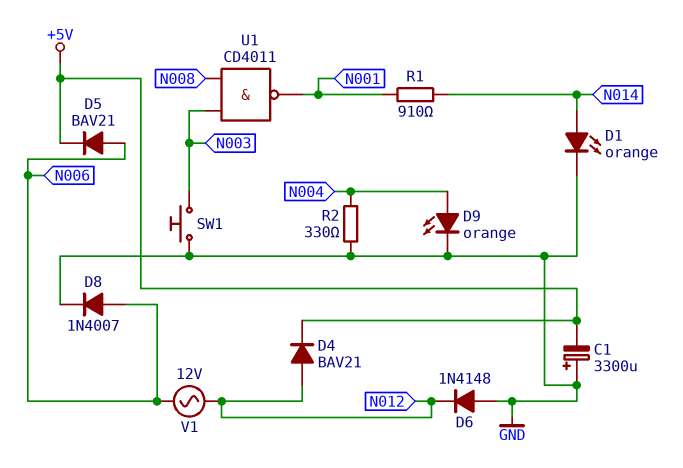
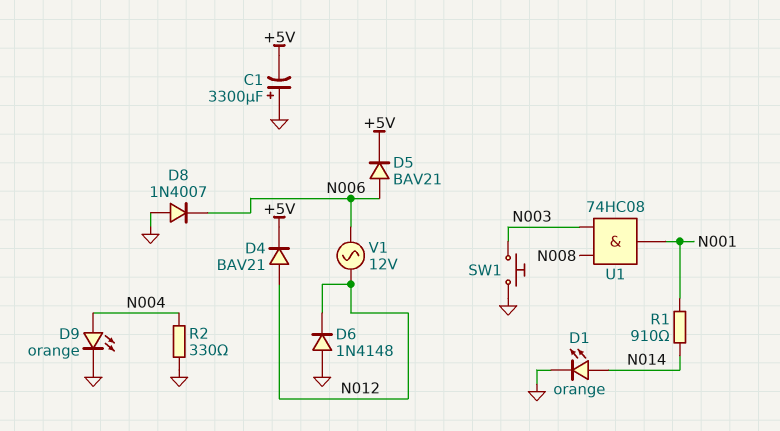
D8: diode 1N4007 (A N006, K GND) -> diode 1N4007 (A GND, K N006)
U1: NAND CD4011 (in N003, in N008, out N001) -> AND 74HC08 (in N003, in N008, out N001)

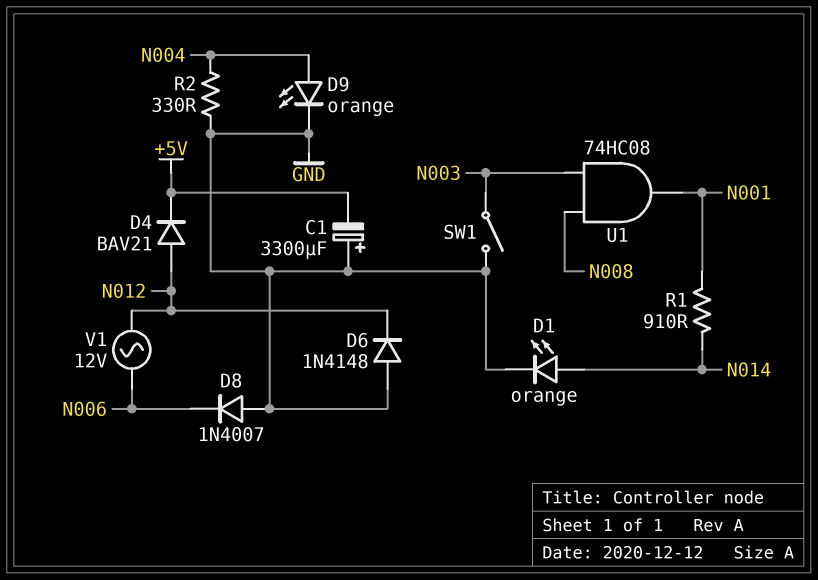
D5: diode BAV21 (A N006, K +5V) -> none
SW1: button (GND, N003) -> switch (GND, N003)

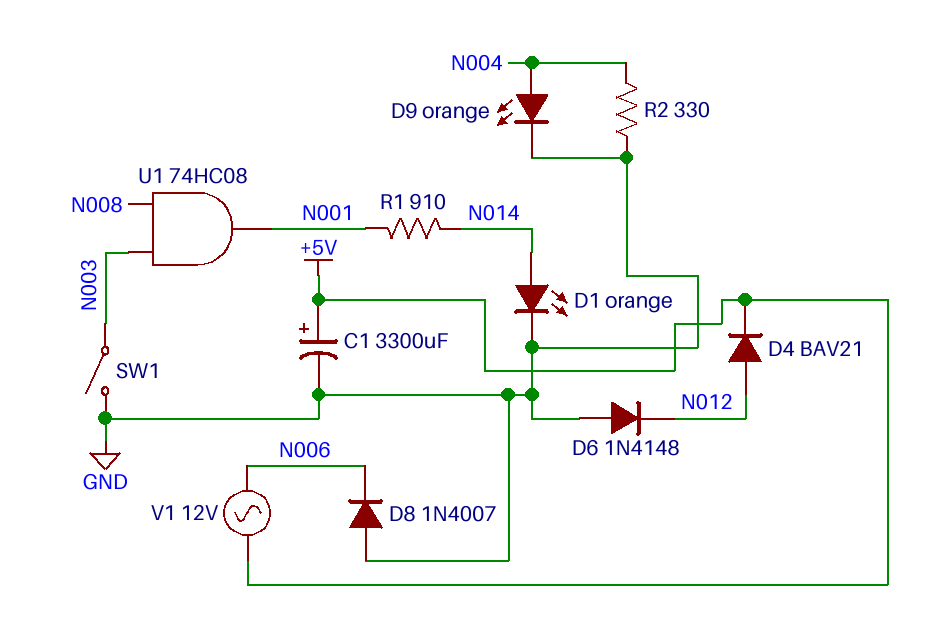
C1: 3300uF (plus GND, minus +5V) -> 3300uF (plus +5V, minus GND)
V1: AC 12V (N006, N012) -> AC 12V (+5V, N006)

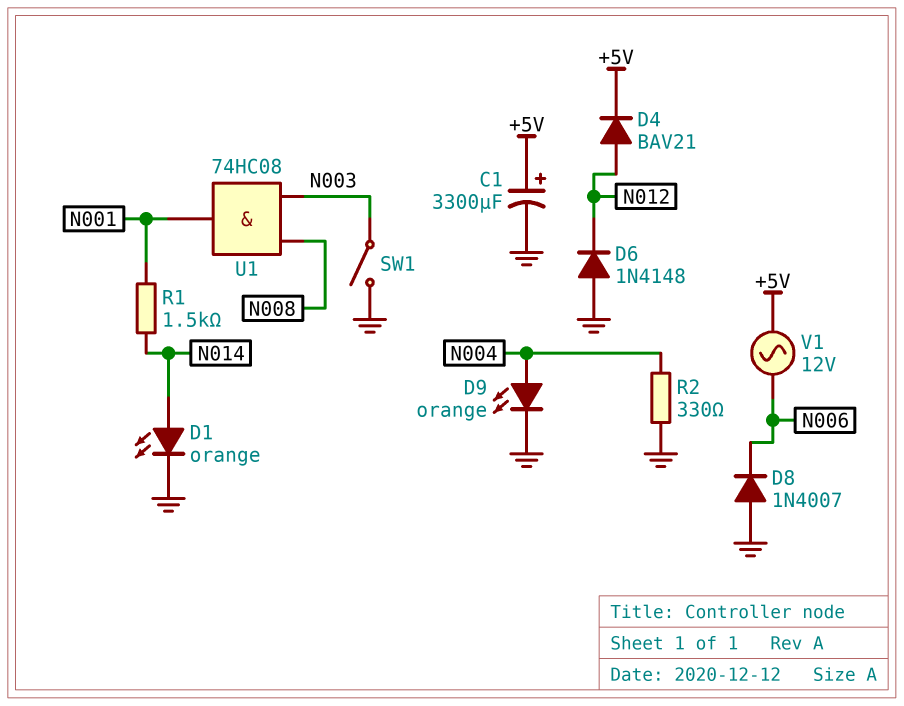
R1: 910 (N001, N014) -> 1.5k (N001, N014)

